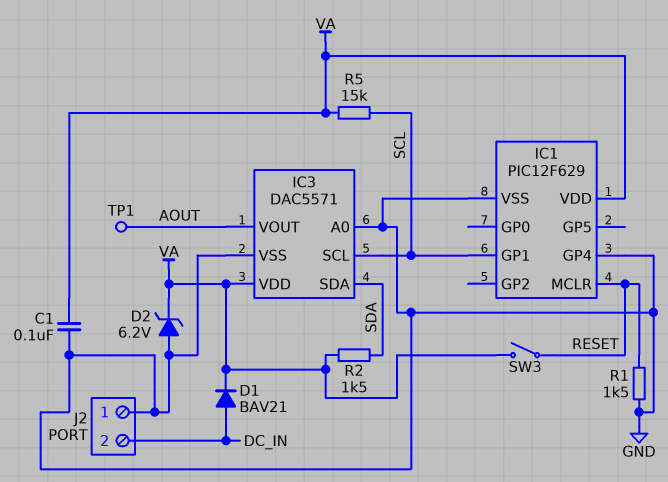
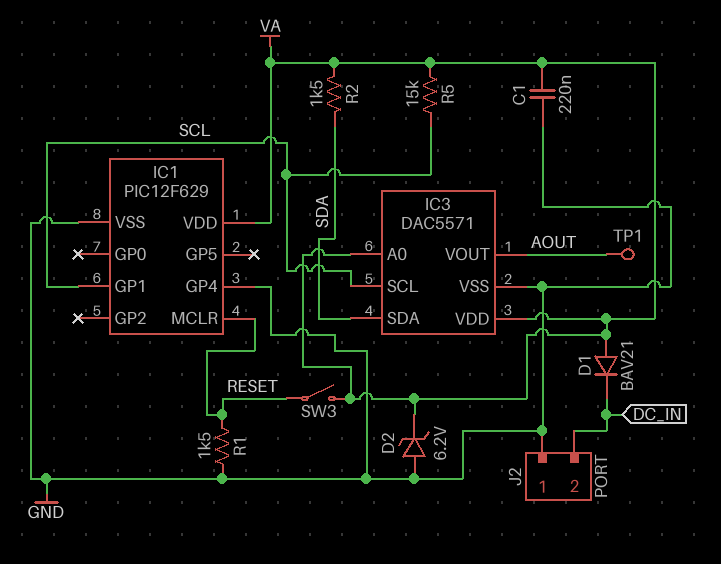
C1: 100nF (GND, VA) -> 220nF (GND, VA)
D1: diode BAV21 (A DC_IN, K VA) -> diode BAV21 (A VA, K DC_IN)
IC3 pin A0: GND -> VA

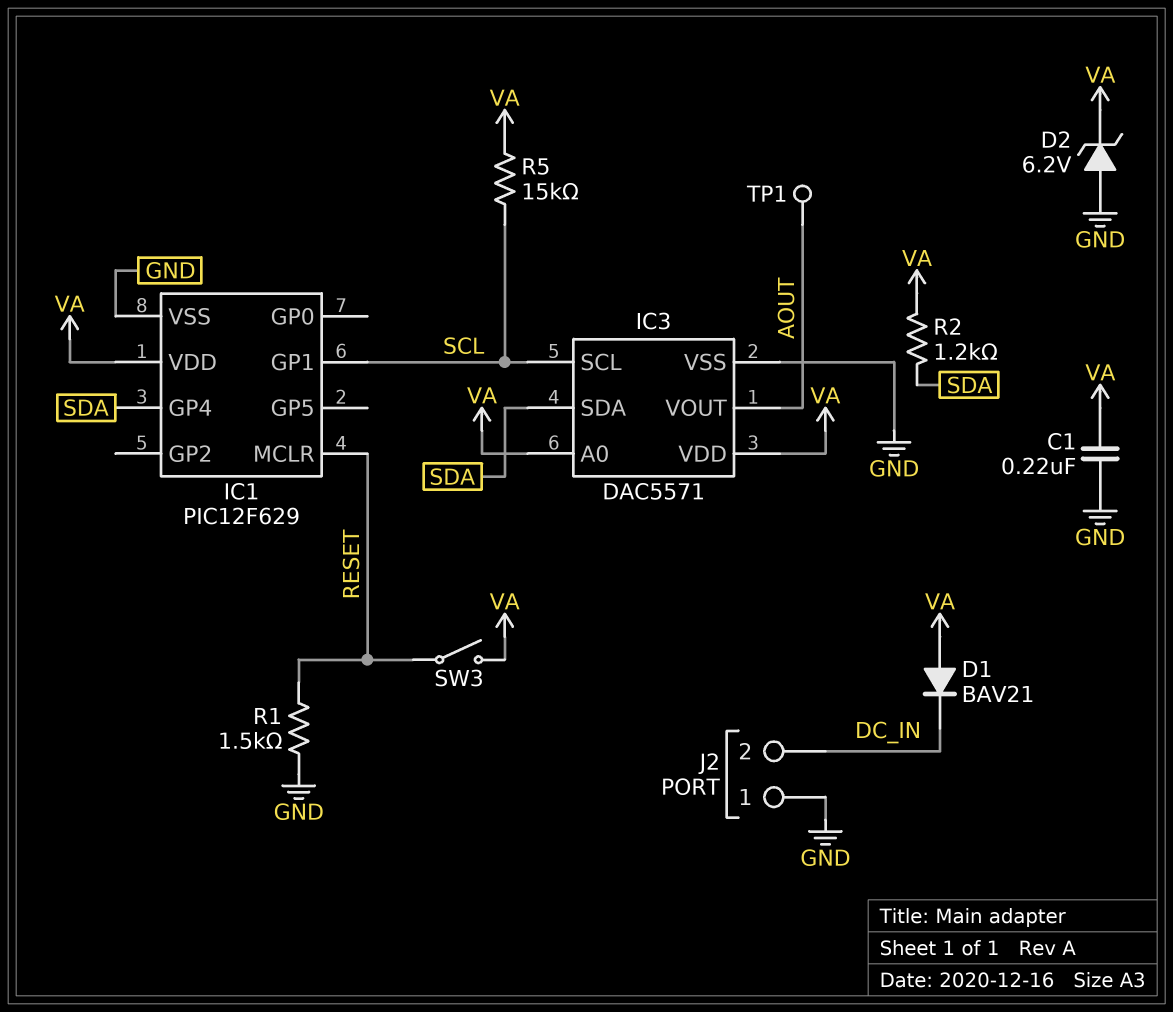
IC1 pin GP4: GND -> SDA
R2: 1.5k (SDA, VA) -> 1.2k (SDA, VA)

